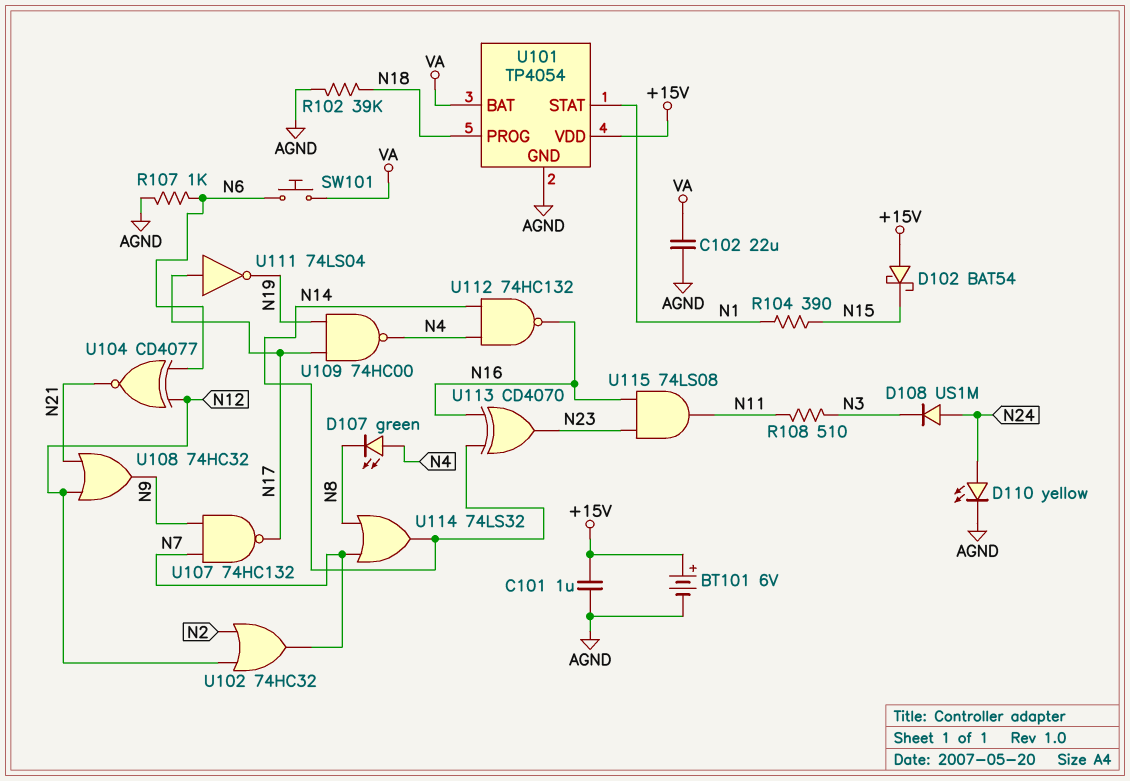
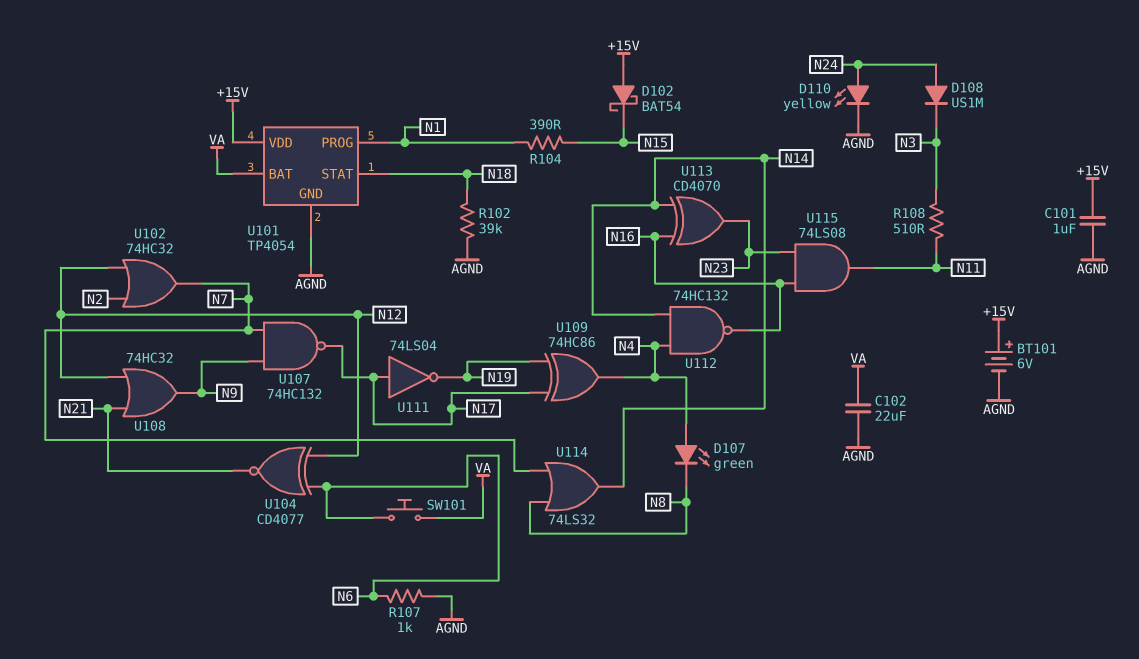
U101 pin PROG: N18 -> N1
U101 pin STAT: N1 -> N18
U109: NAND 74HC00 (in N17, in N19, out N4) -> XOR 74HC86 (in N17, in N19, out N4)

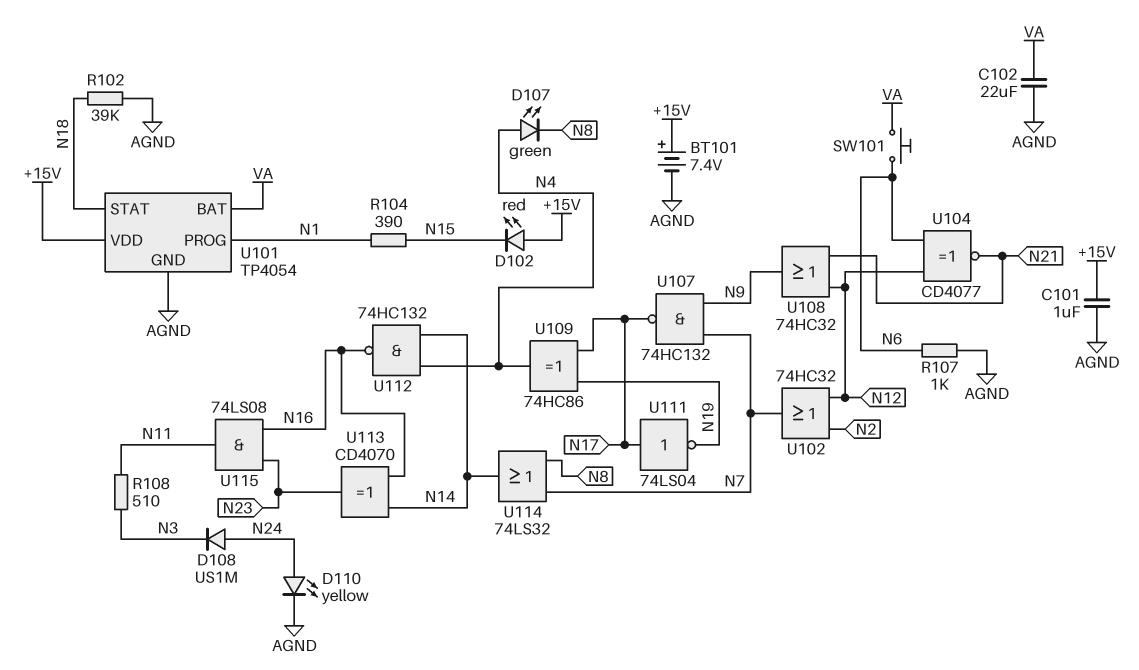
BT101: 6V (plus +15V, minus AGND) -> 7.4V (plus +15V, minus AGND)
D102: schottky BAT54 (A +15V, K N15) -> LED red (A +15V, K N15)

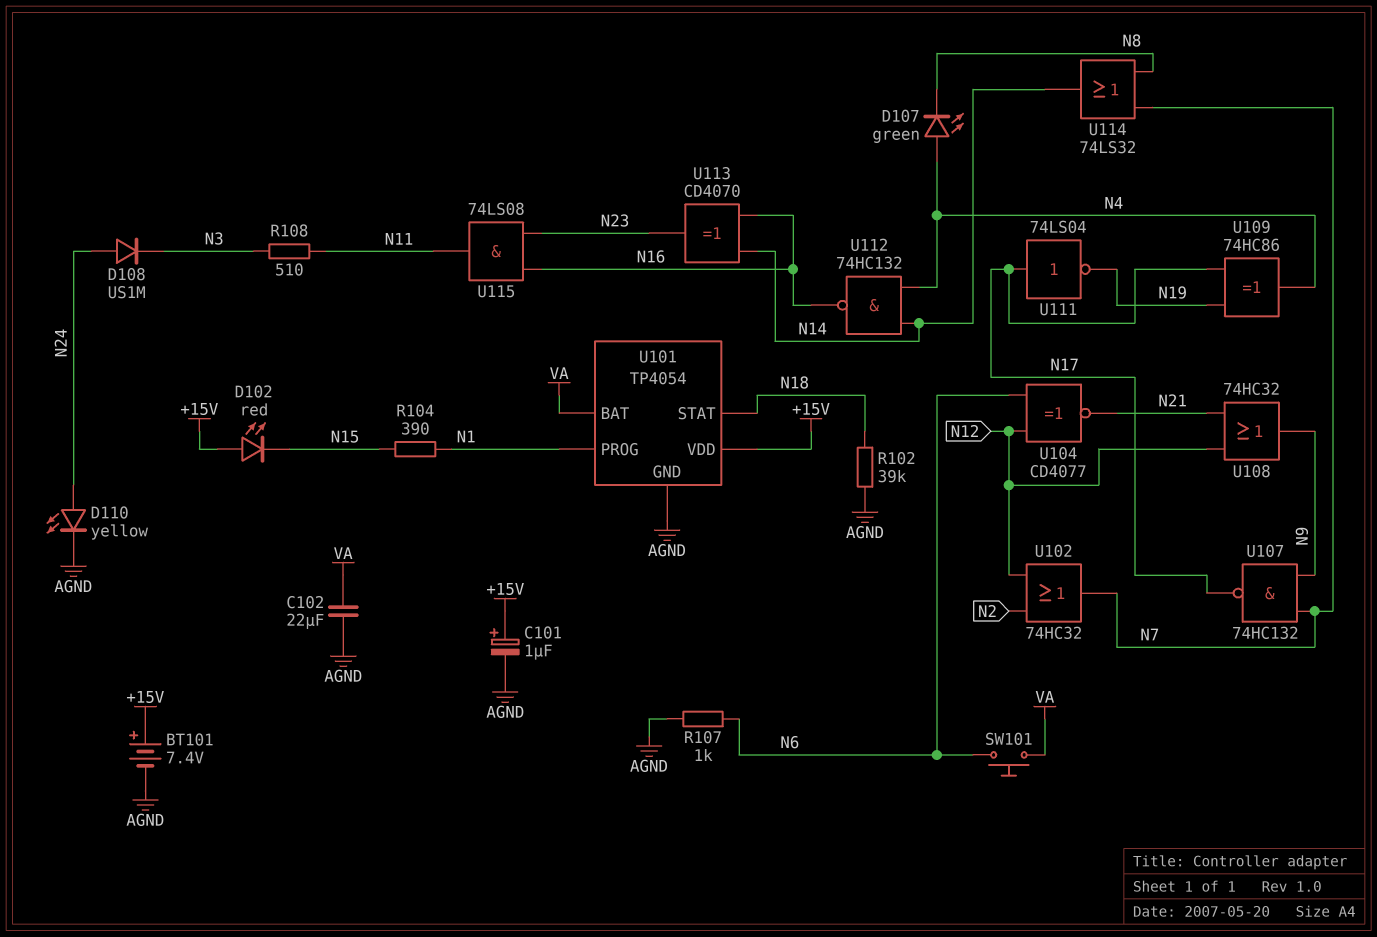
C101: 1uF (+15V, AGND) -> 1uF (plus +15V, minus AGND)

